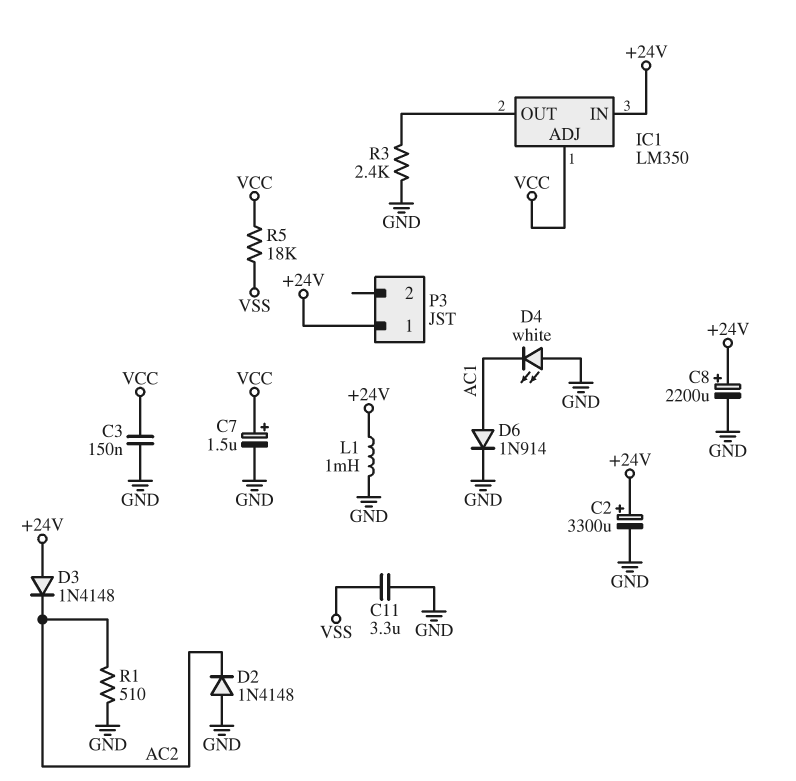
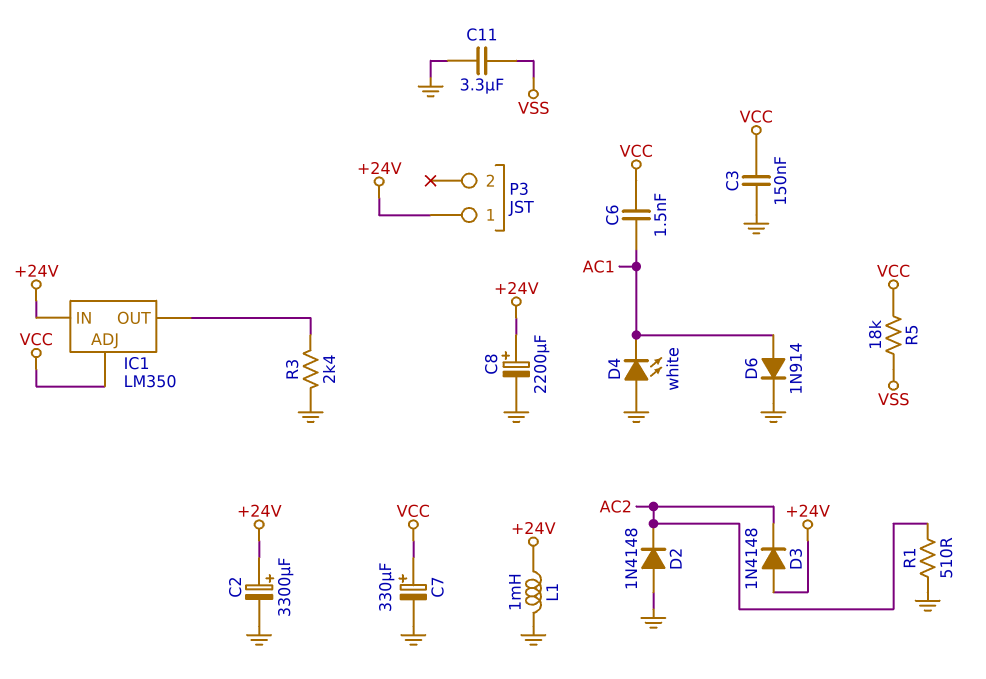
C6: none -> 1.5nF (AC1, VCC)
C7: 1.5uF (plus VCC, minus GND) -> 330uF (plus VCC, minus GND)

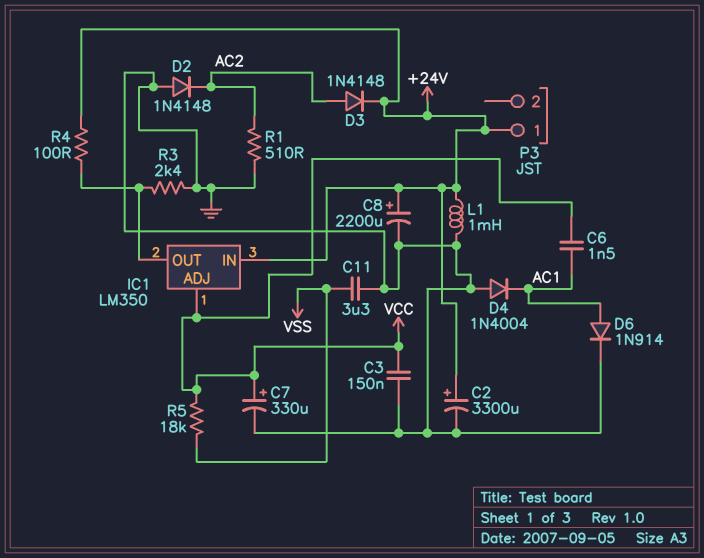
D3: diode 1N4148 (A +24V, K AC2) -> diode 1N4148 (A AC2, K +24V)
D4: LED white (A GND, K AC1) -> diode 1N4004 (A GND, K AC1)
R4: none -> 100 (+24V, IC1/OUT)

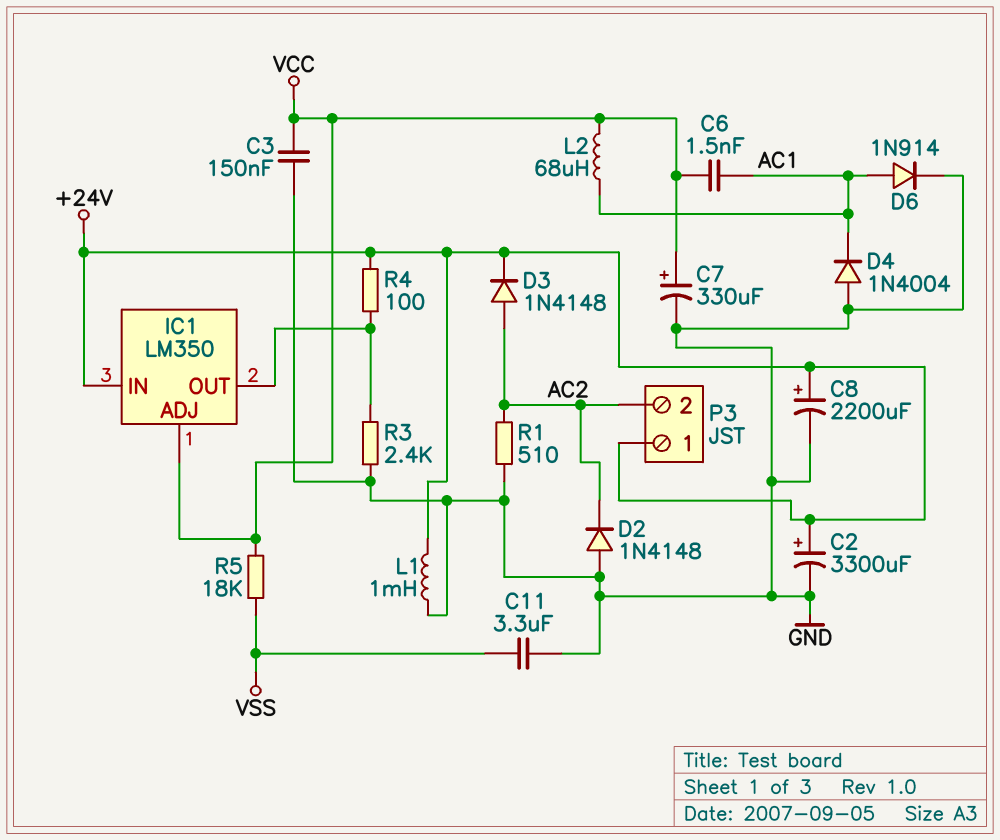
L2: none -> 68uH (AC1, VCC)
P3 pin 2: none -> AC2

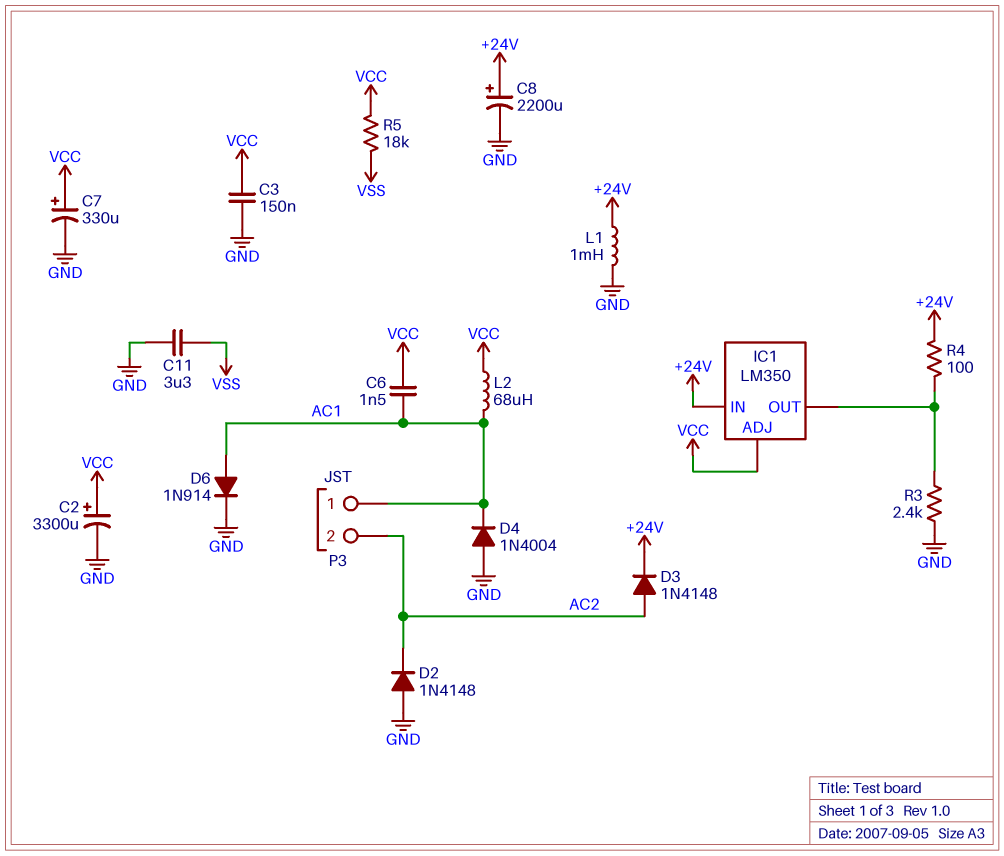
C2: 3300uF (plus +24V, minus GND) -> 3300uF (plus VCC, minus GND)
P3 pin 1: +24V -> AC1
R1: 510 (AC2, GND) -> none

